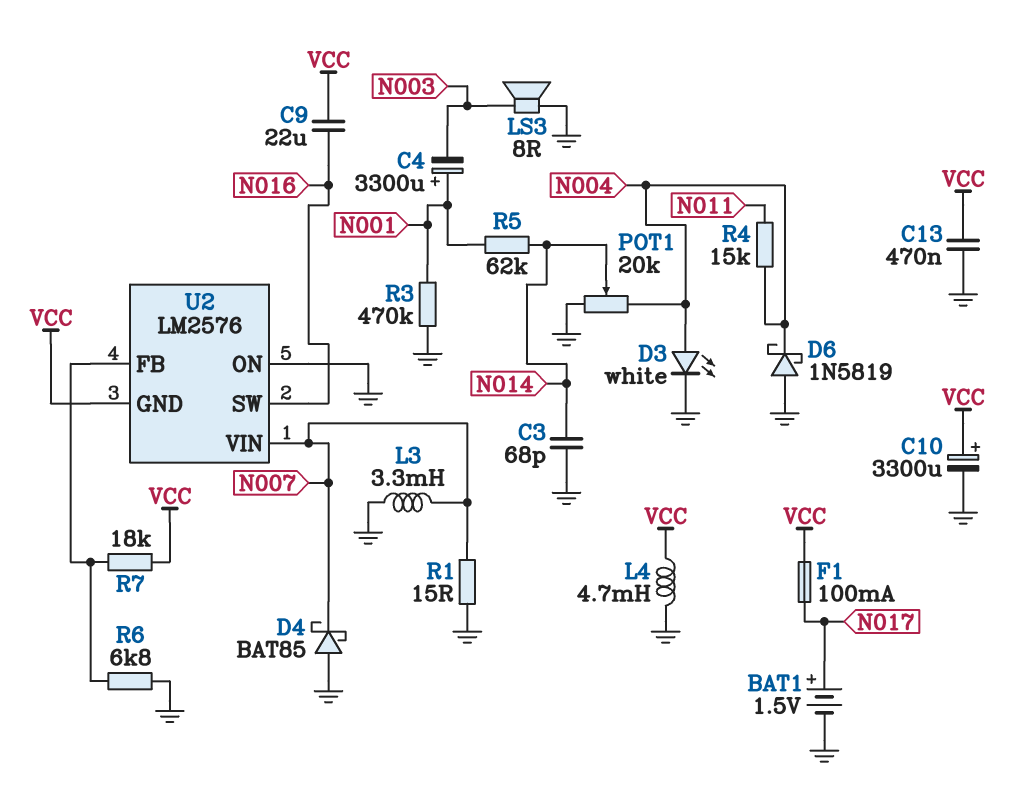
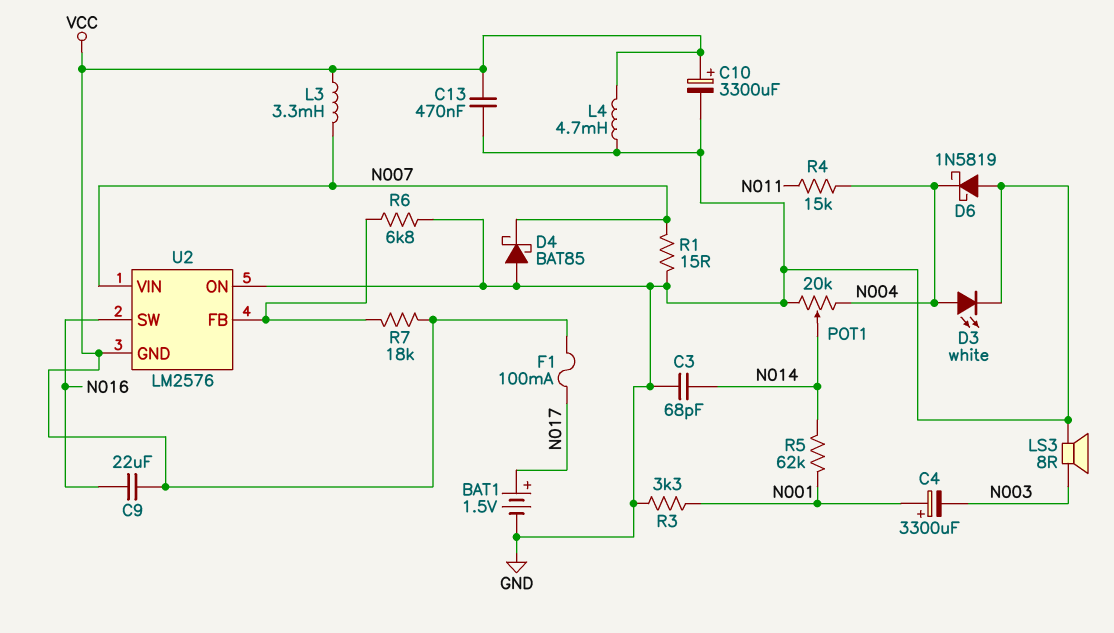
L3: 3.3mH (GND, N007) -> 3.3mH (N007, VCC)
R3: 470k (GND, N001) -> 3.3k (GND, N001)

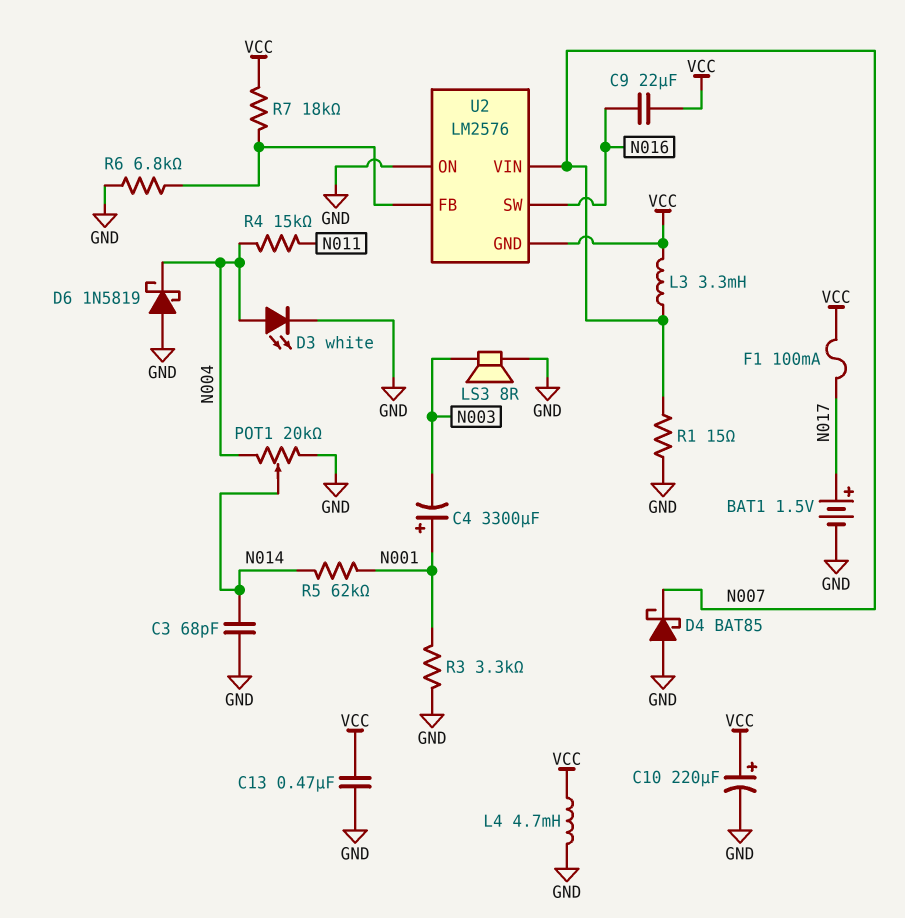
C10: 3300uF (plus VCC, minus GND) -> 220uF (plus VCC, minus GND)

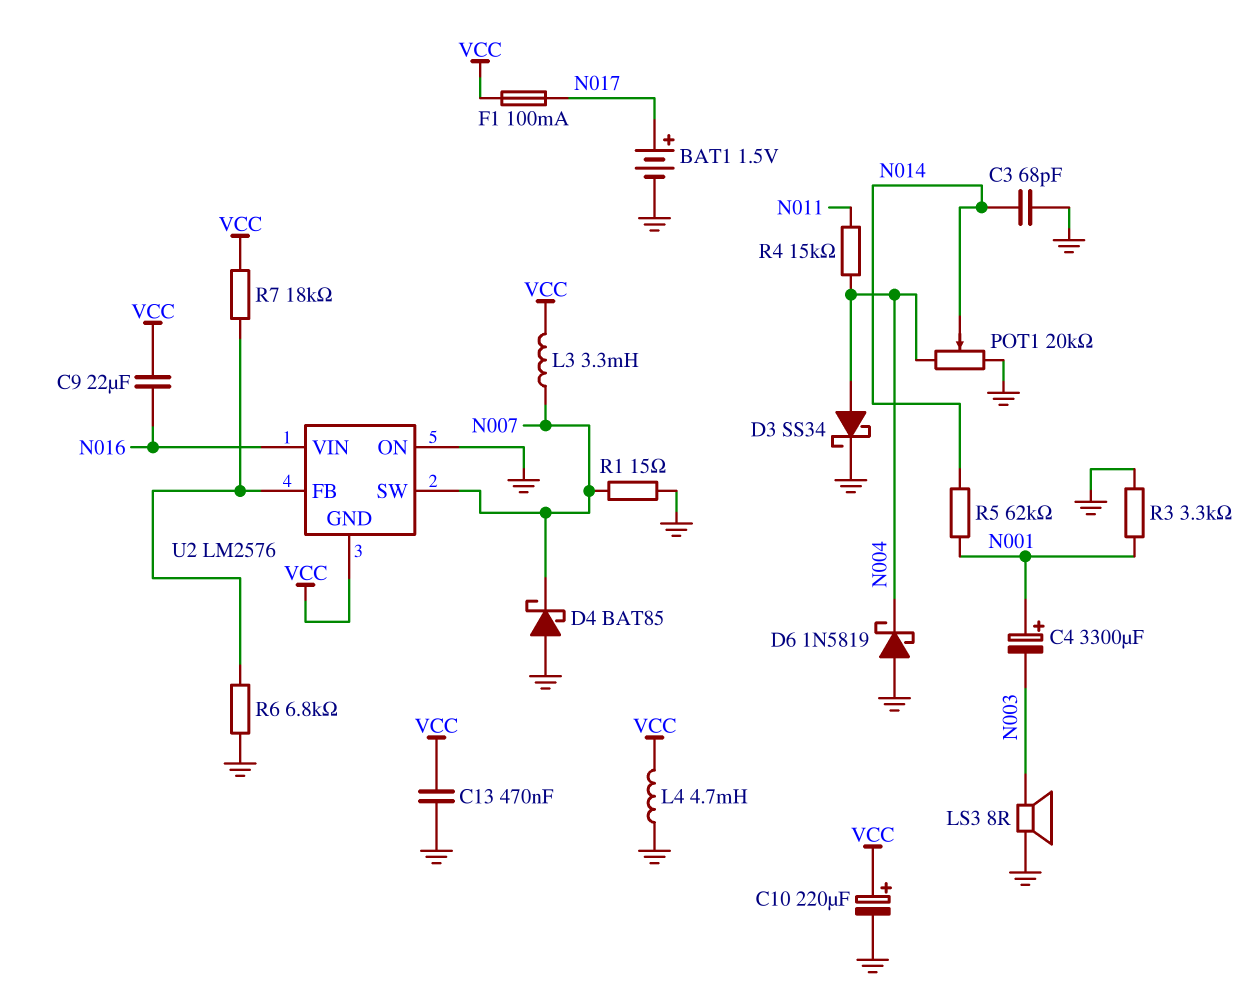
D3: LED white (A N004, K GND) -> schottky SS34 (A N004, K GND)
U2 pin SW: N016 -> N007
U2 pin VIN: N007 -> N016

